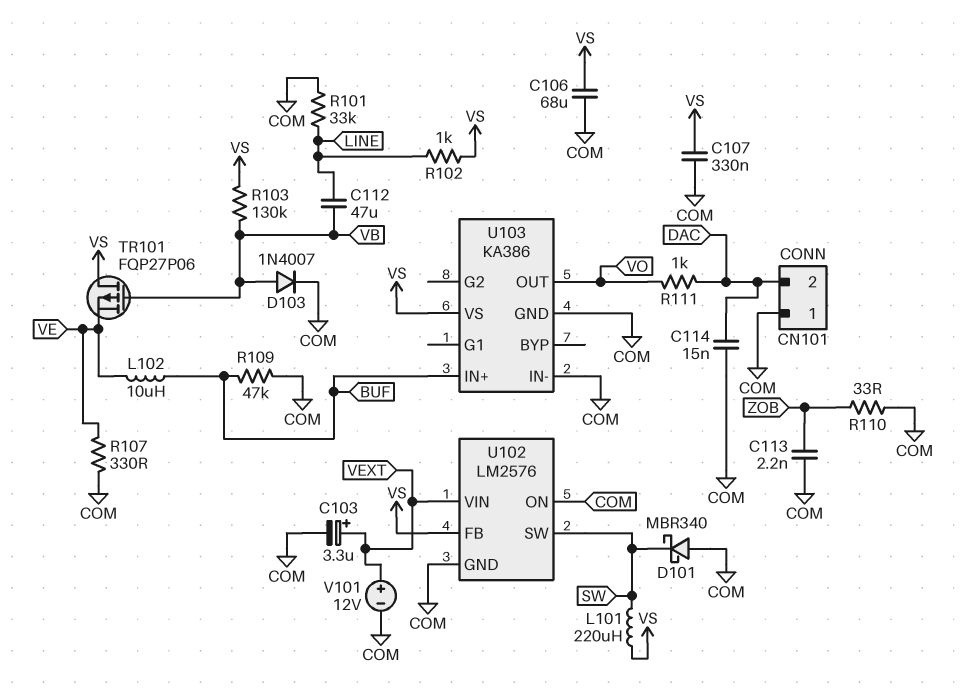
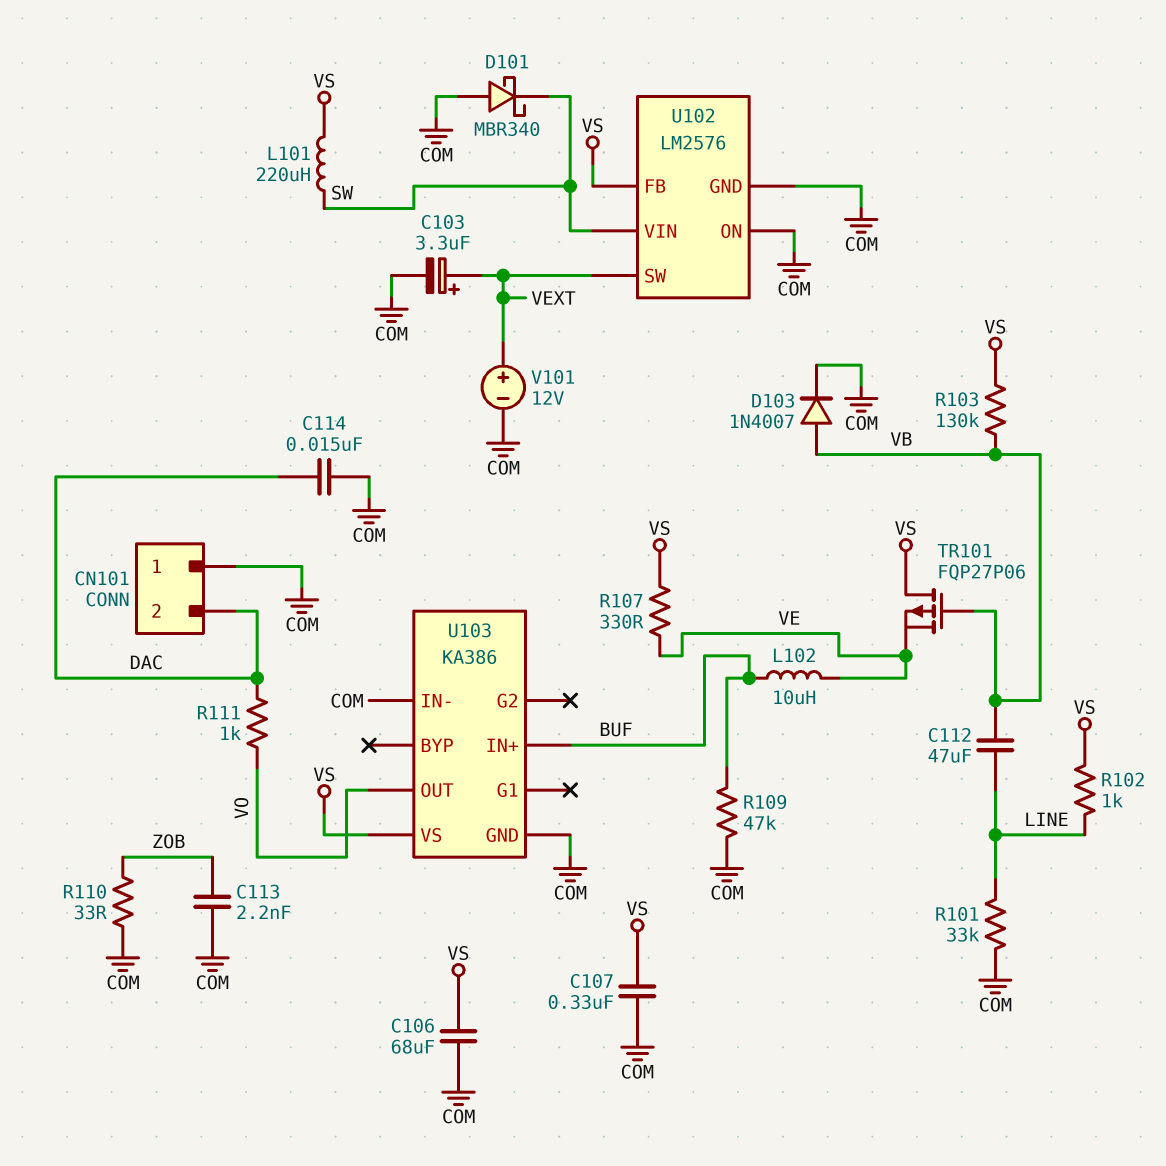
R107: 330 (COM, VE) -> 330 (VE, VS)
U102 pin SW: SW -> VEXT
U102 pin VIN: VEXT -> SW

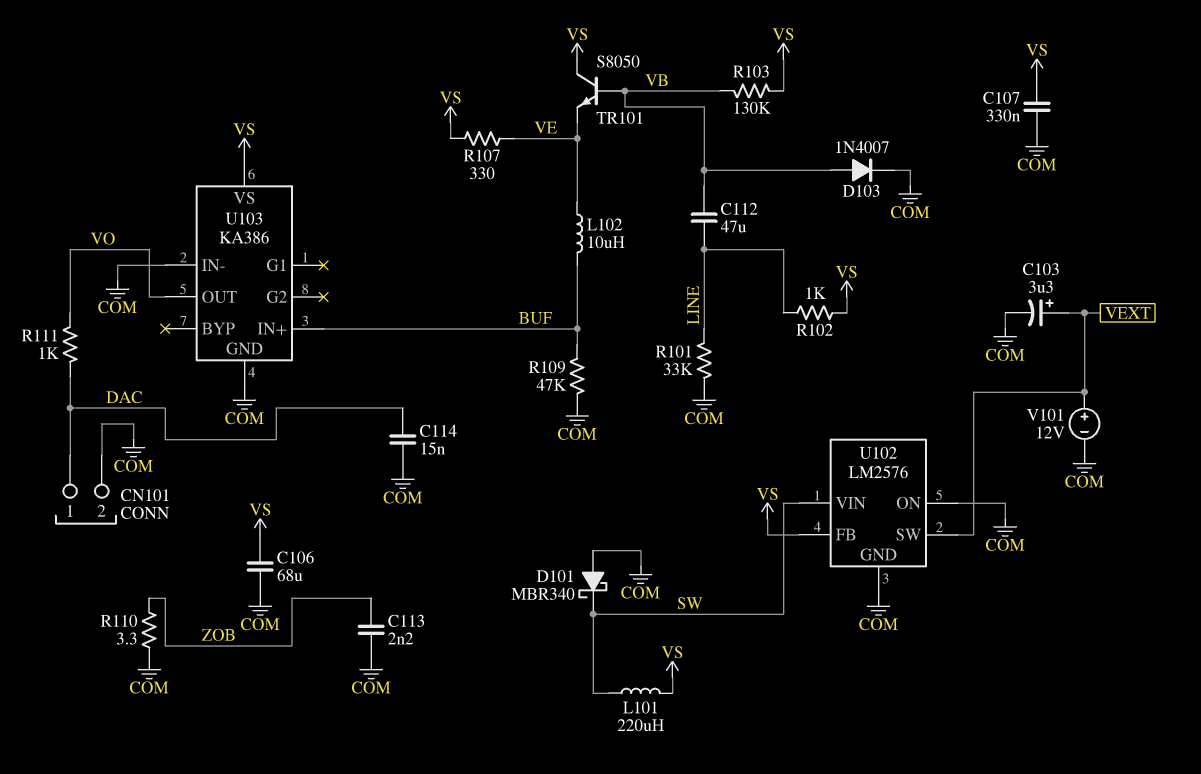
CN101 pin 1: COM -> DAC
CN101 pin 2: DAC -> COM
R110: 33 (COM, ZOB) -> 3.3 (COM, ZOB)
TR101: PMOS FQP27P06 (G VB, D VS, S VE) -> NPN S8050 (B VB, C VS, E VE)

